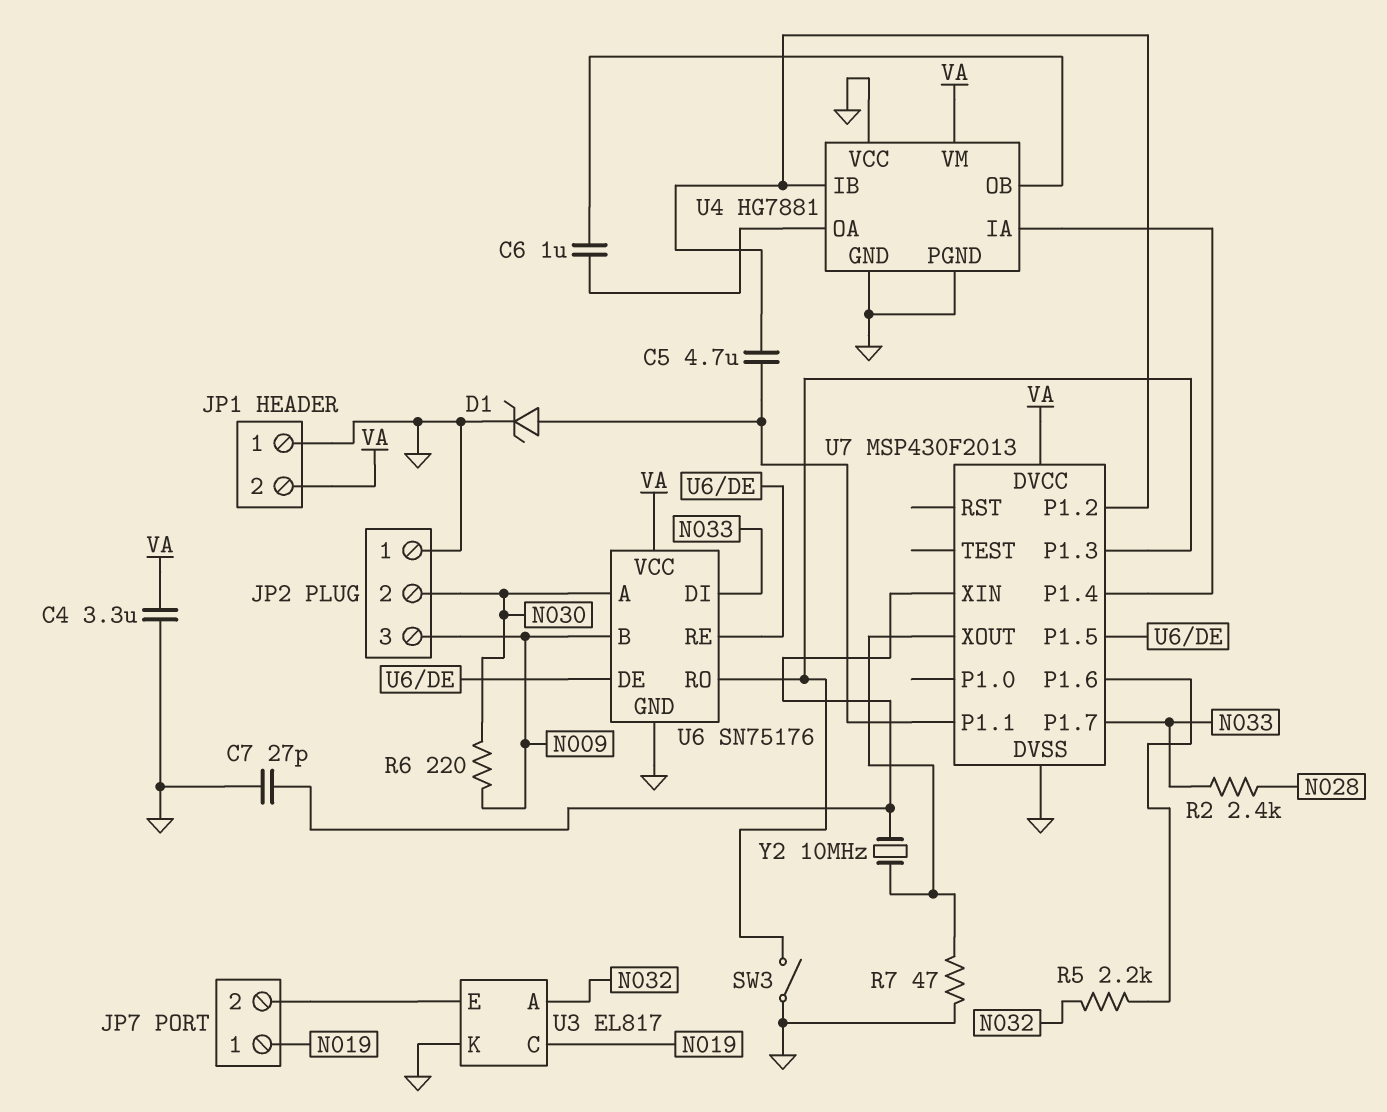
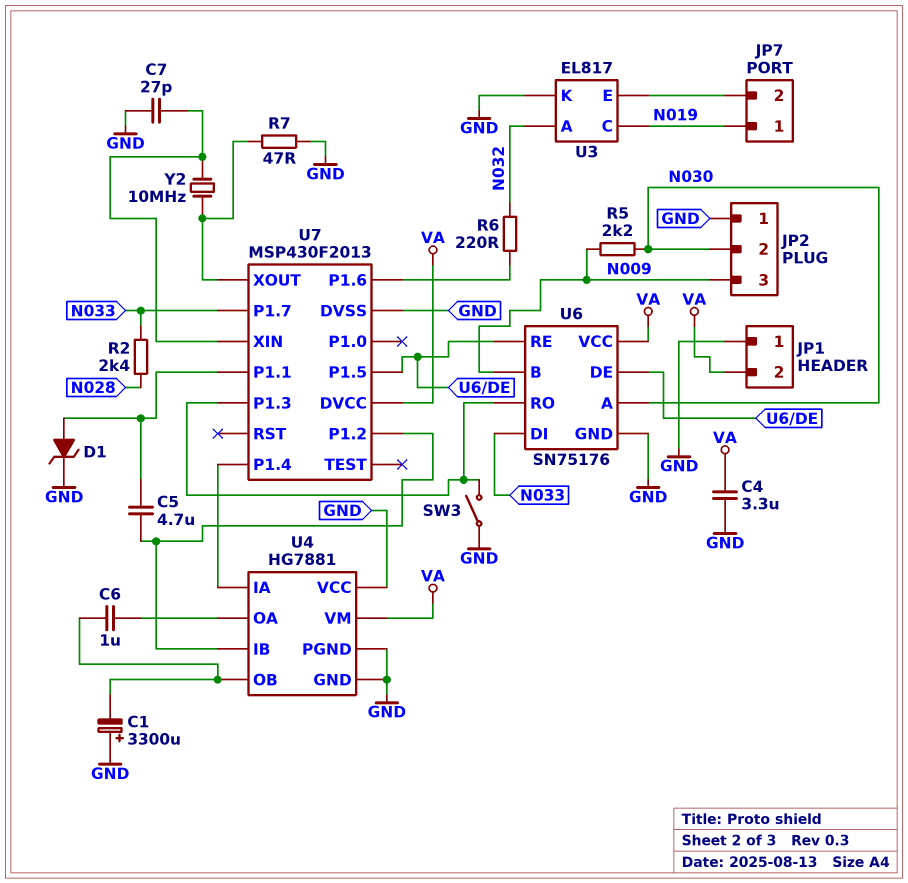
C1: none -> 3300uF (plus GND, minus U4/OB)
R5: 2.2k (N032, U7/P1.6) -> 2.2k (N009, N030)
R6: 220 (N009, N030) -> 220 (N032, U7/P1.6)

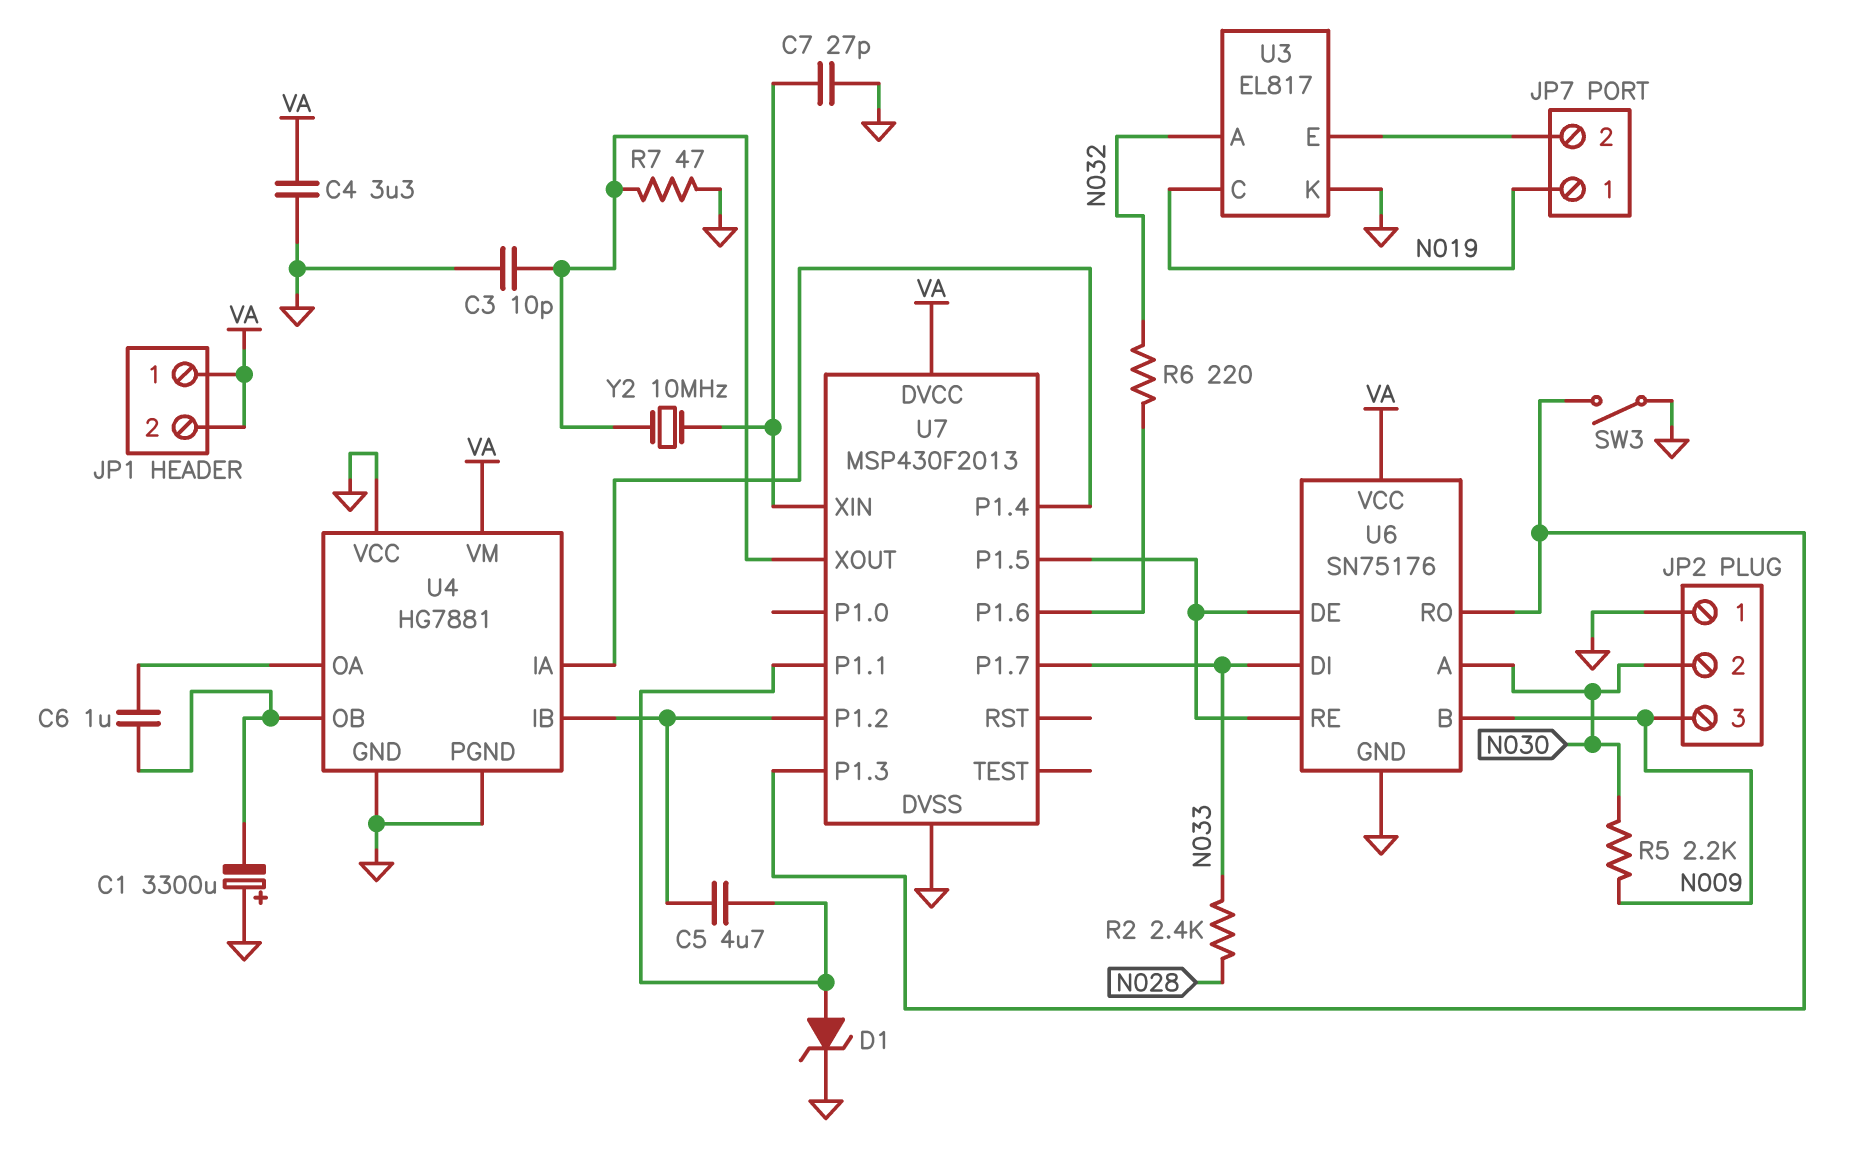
C3: none -> 10pF (GND, U7/XOUT)
JP1 pin 1: GND -> VA

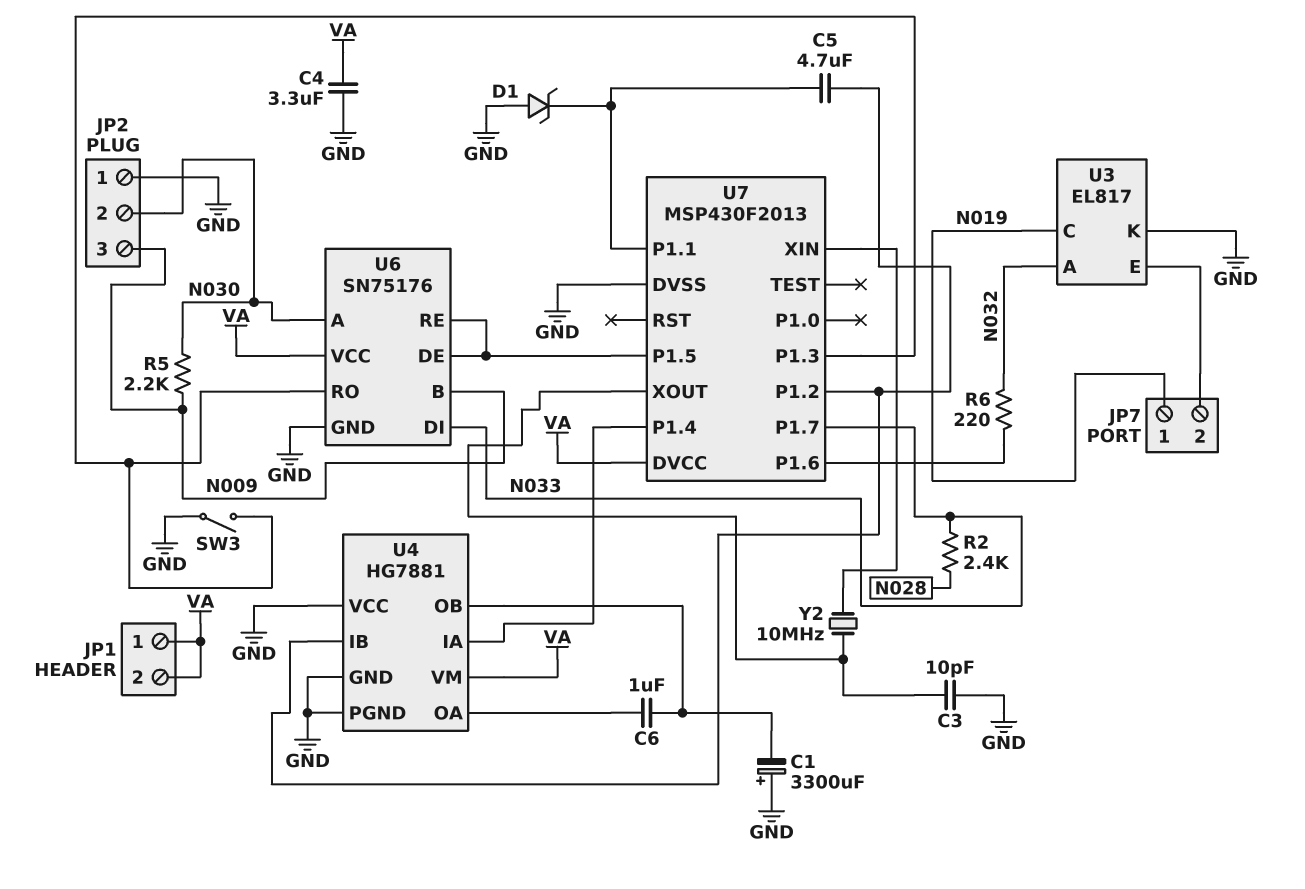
C7: 27pF (GND, U7/XIN) -> none
D1: zener (A U7/P1.1, K GND) -> zener (A GND, K U7/P1.1)
R7: 47 (GND, U7/XOUT) -> none

